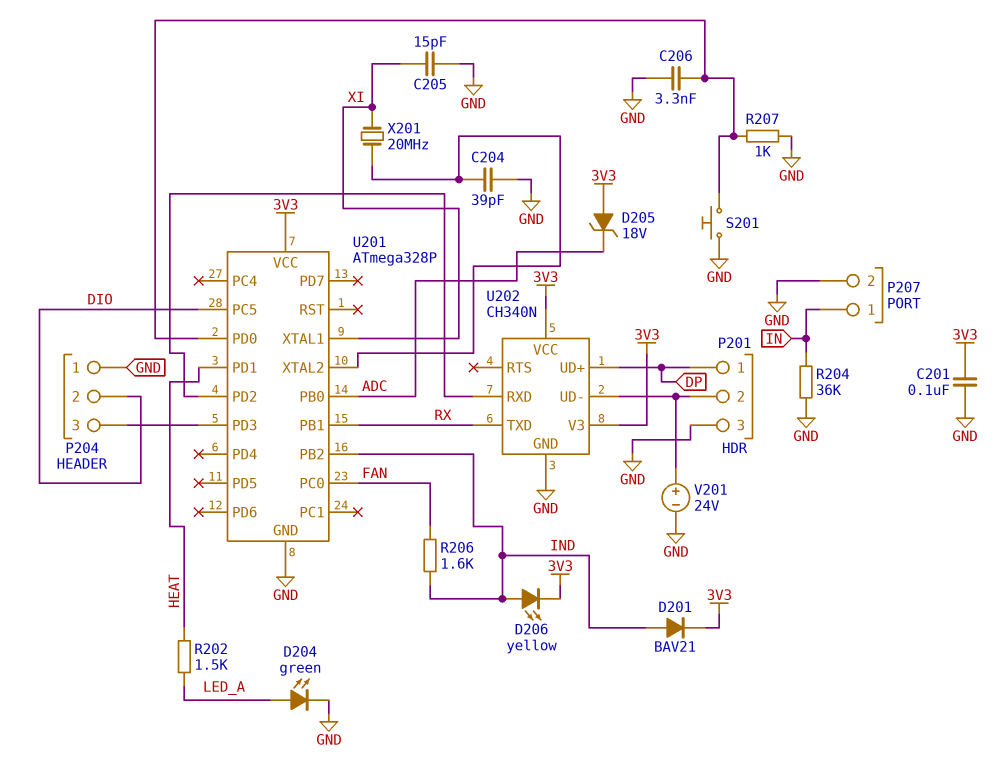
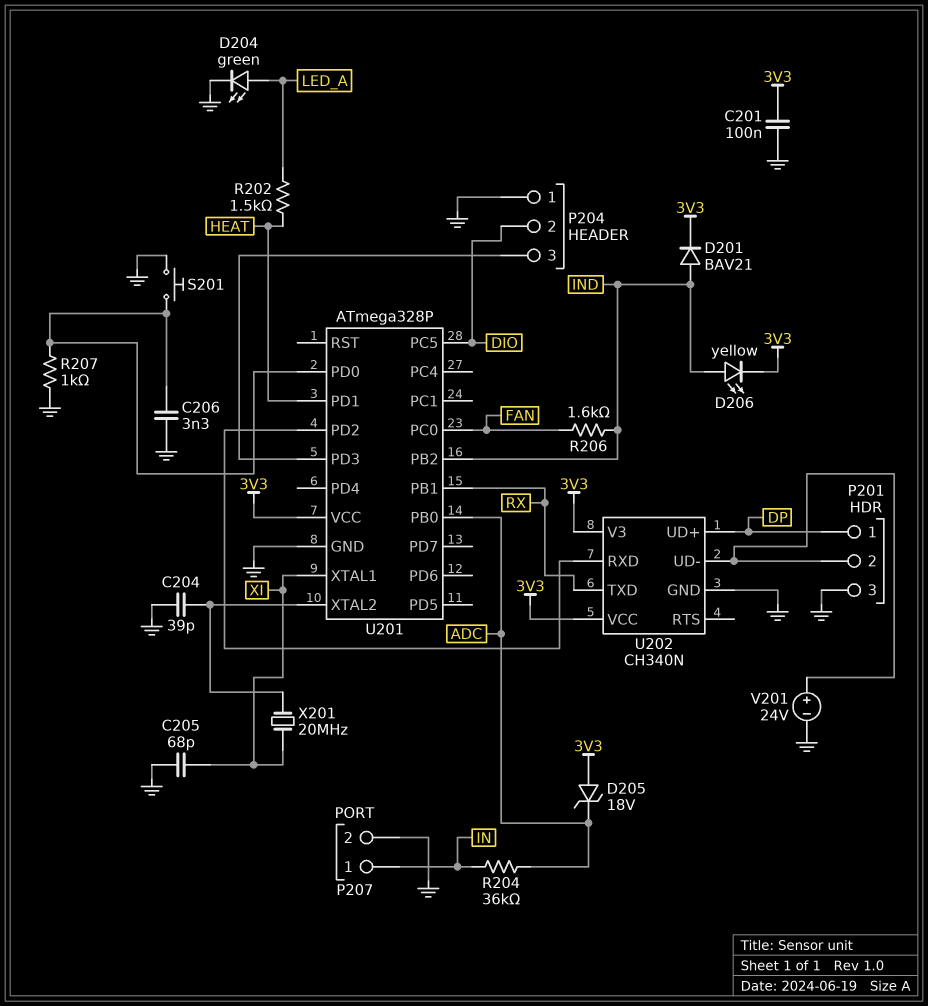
C205: 15pF (GND, XI) -> 68pF (GND, XI)
R204: 36k (GND, IN) -> 36k (ADC, IN)

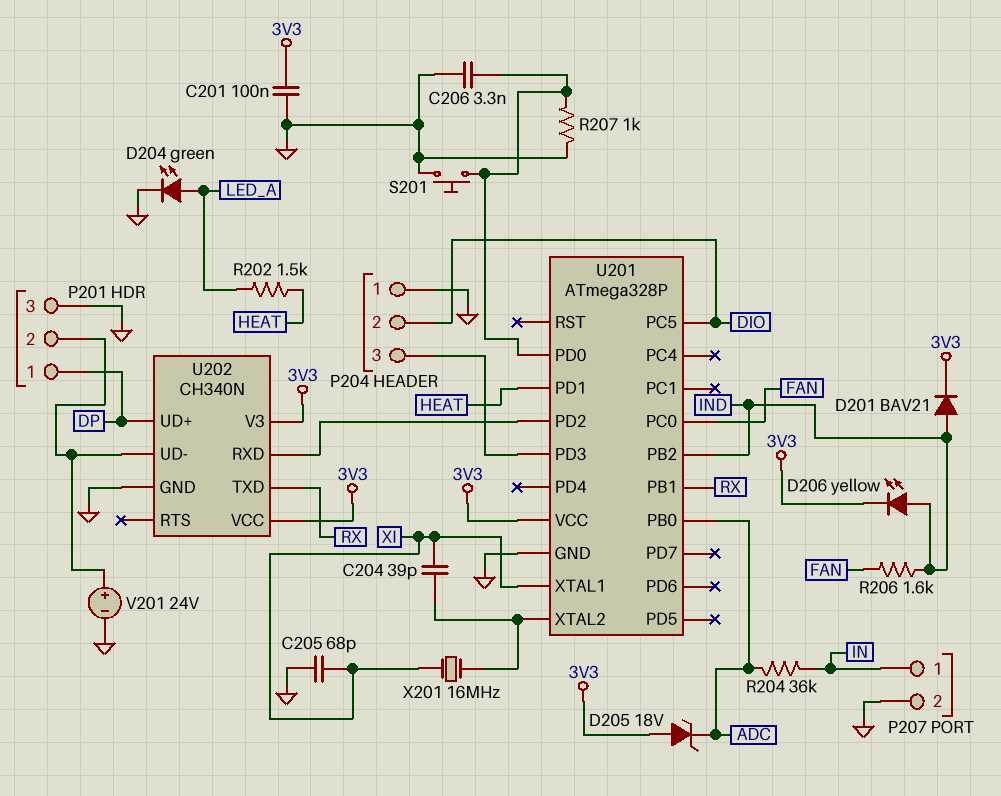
C204: 39pF (GND, U201/XTAL2) -> 39pF (U201/XTAL2, XI)
X201: 20MHz (U201/XTAL2, XI) -> 16MHz (U201/XTAL2, XI)

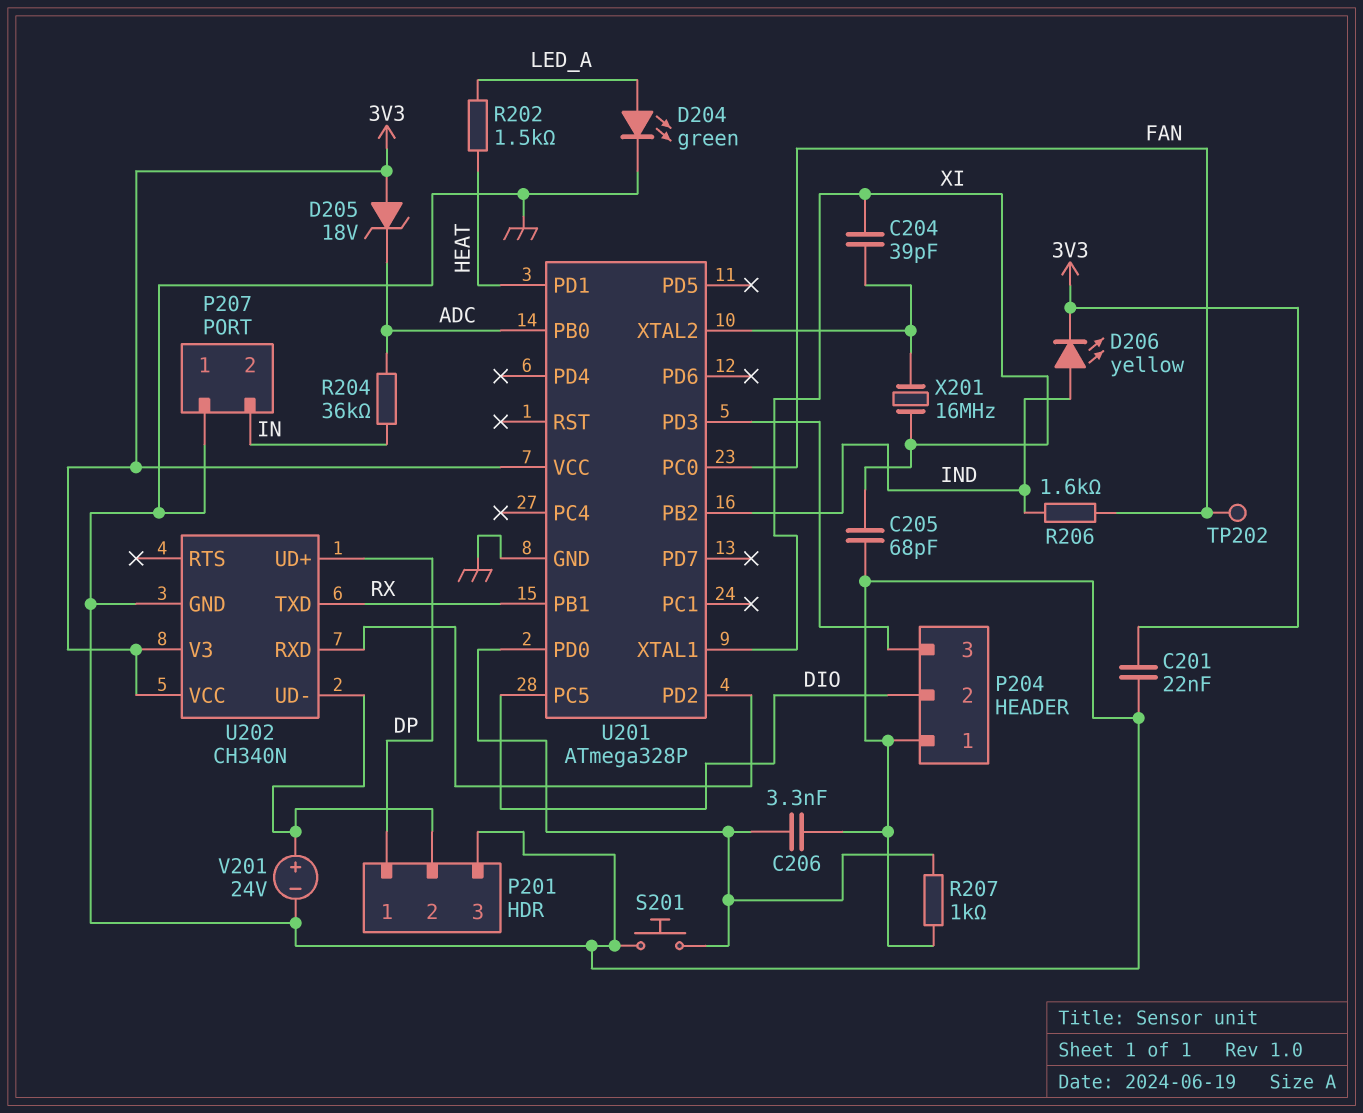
C201: 100nF (3V3, GND) -> 22nF (3V3, GND)
D201: diode BAV21 (A IND, K 3V3) -> none
P207 pin 1: IN -> GND
P207 pin 2: GND -> IN
TP202: none -> test point (FAN)

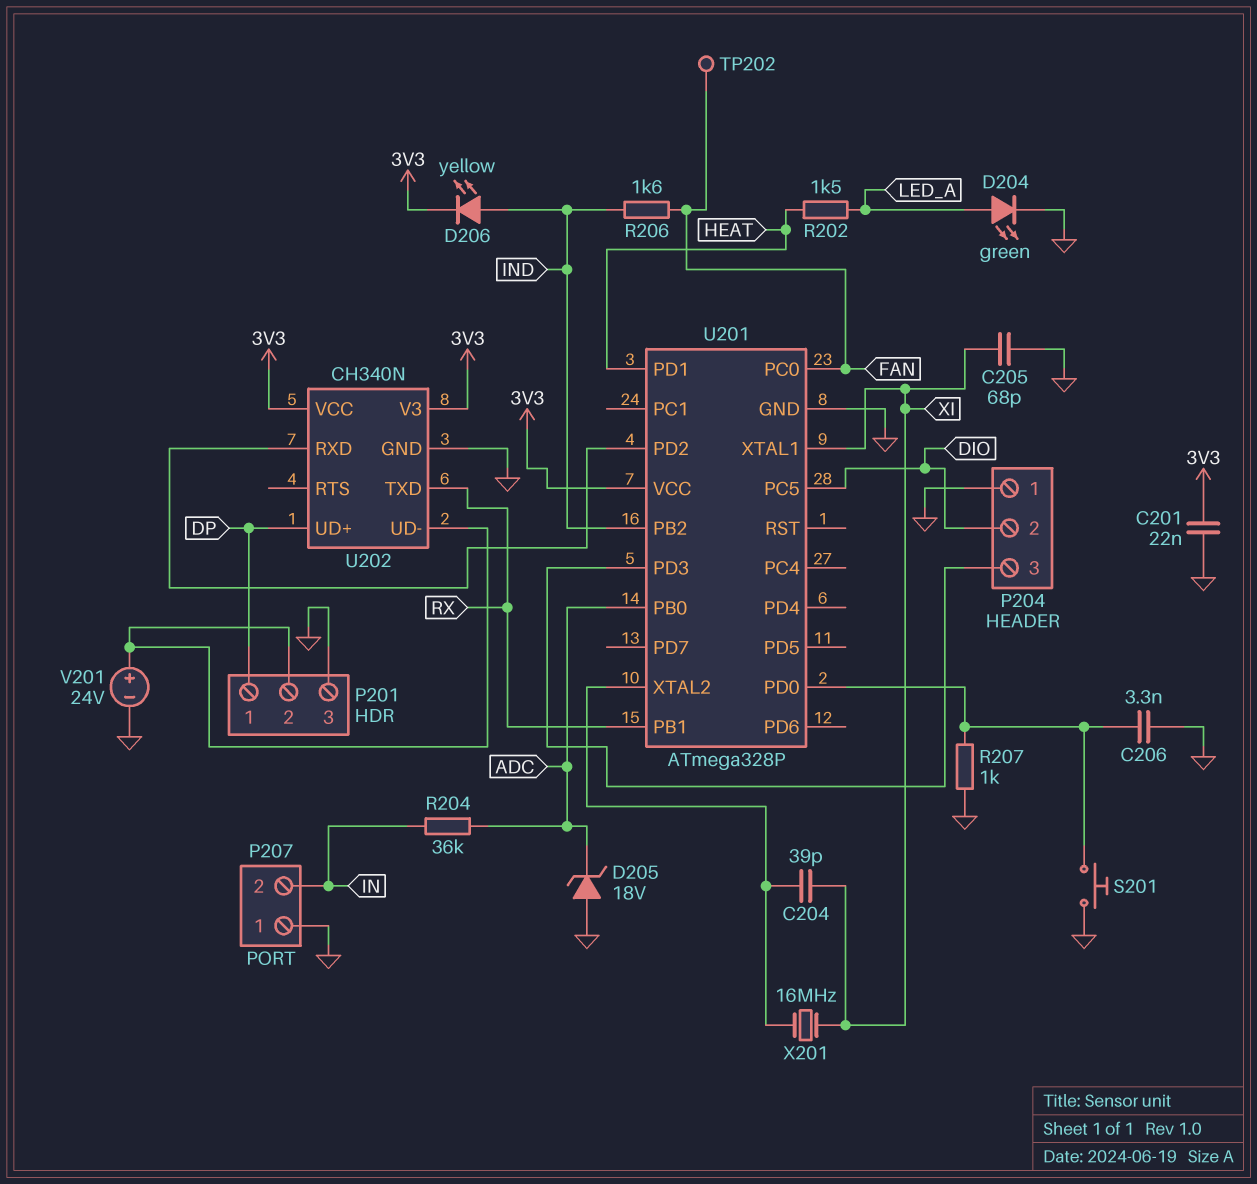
D205: zener 18V (A 3V3, K ADC) -> zener 18V (A GND, K ADC)

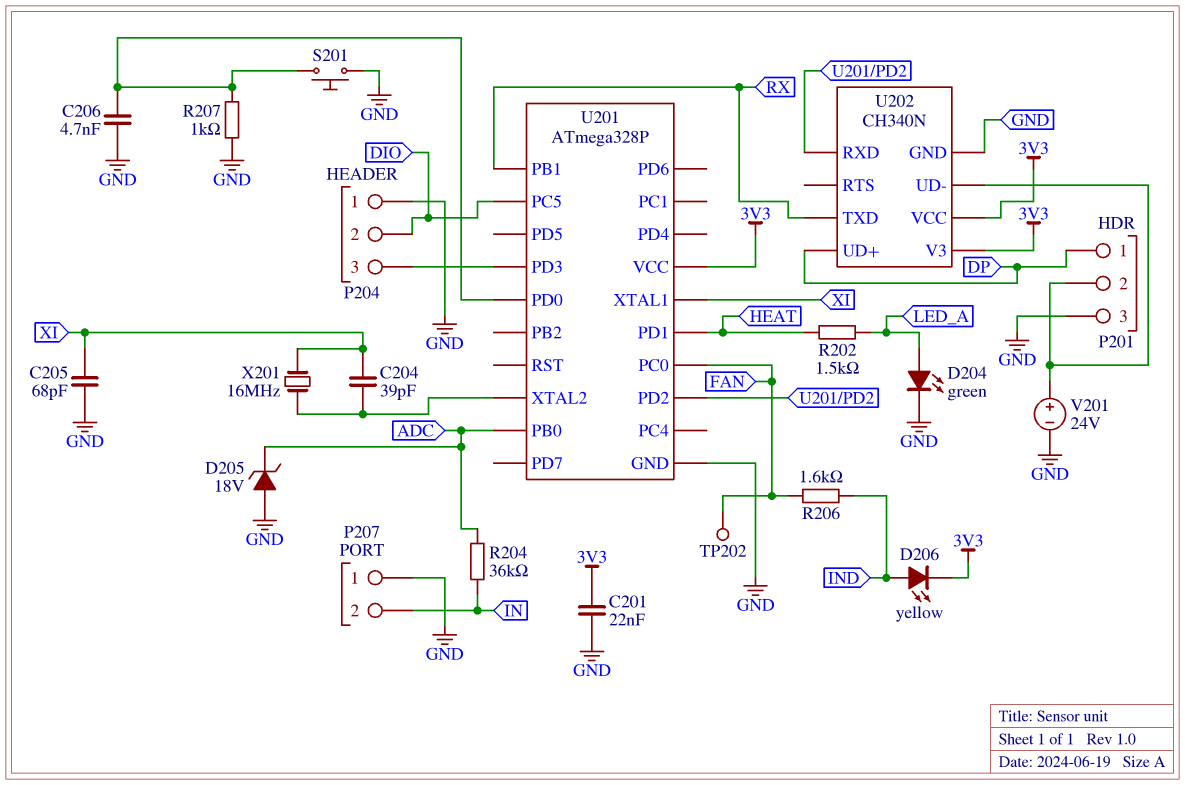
C206: 3.3nF (GND, U201/PD0) -> 4.7nF (GND, U201/PD0)
U201 pin PB2: IND -> none

